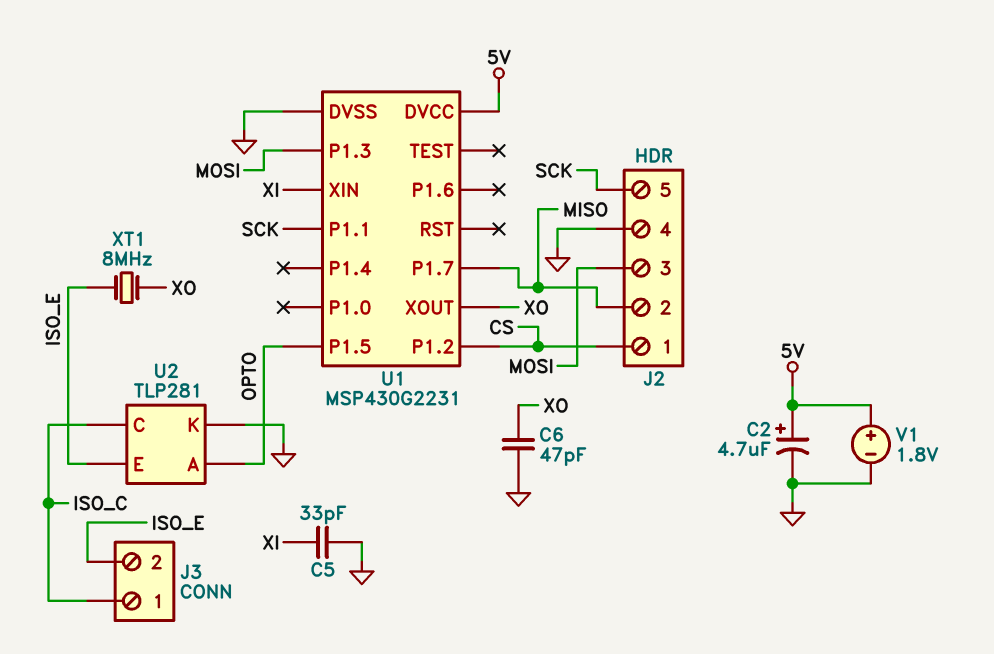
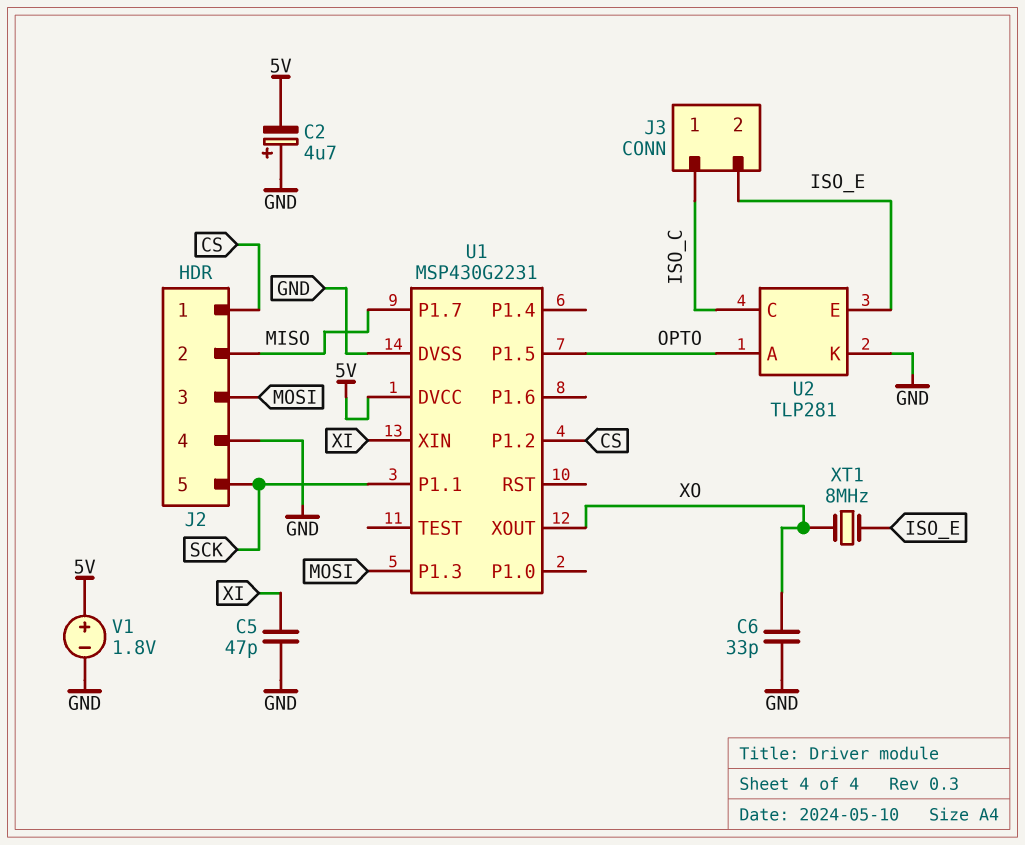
C2: 4.7uF (plus 5V, minus GND) -> 4.7uF (plus GND, minus 5V)
C5: 33pF (GND, XI) -> 47pF (GND, XI)
C6: 47pF (GND, XO) -> 33pF (GND, XO)

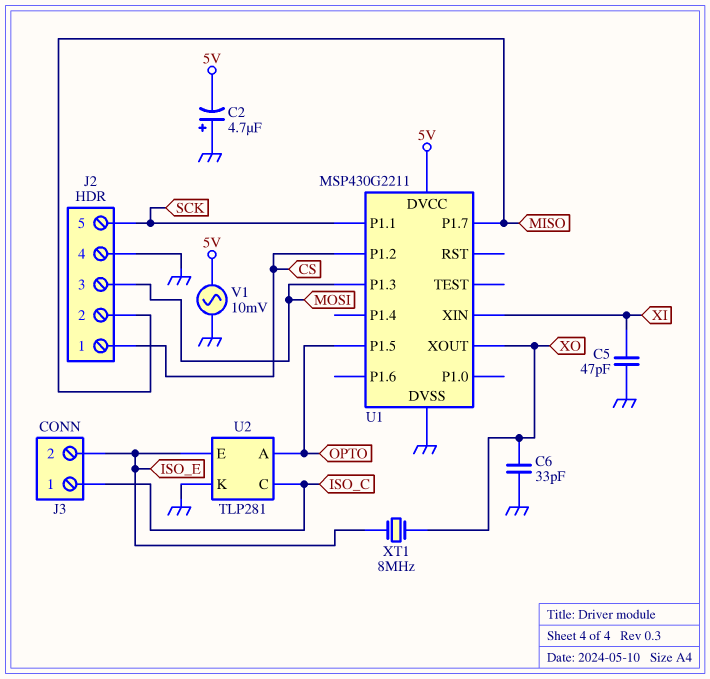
U1: MSP430G2231 -> MSP430G2211
V1: 1.8V (plus 5V, minus GND) -> AC 10mV (5V, GND)

